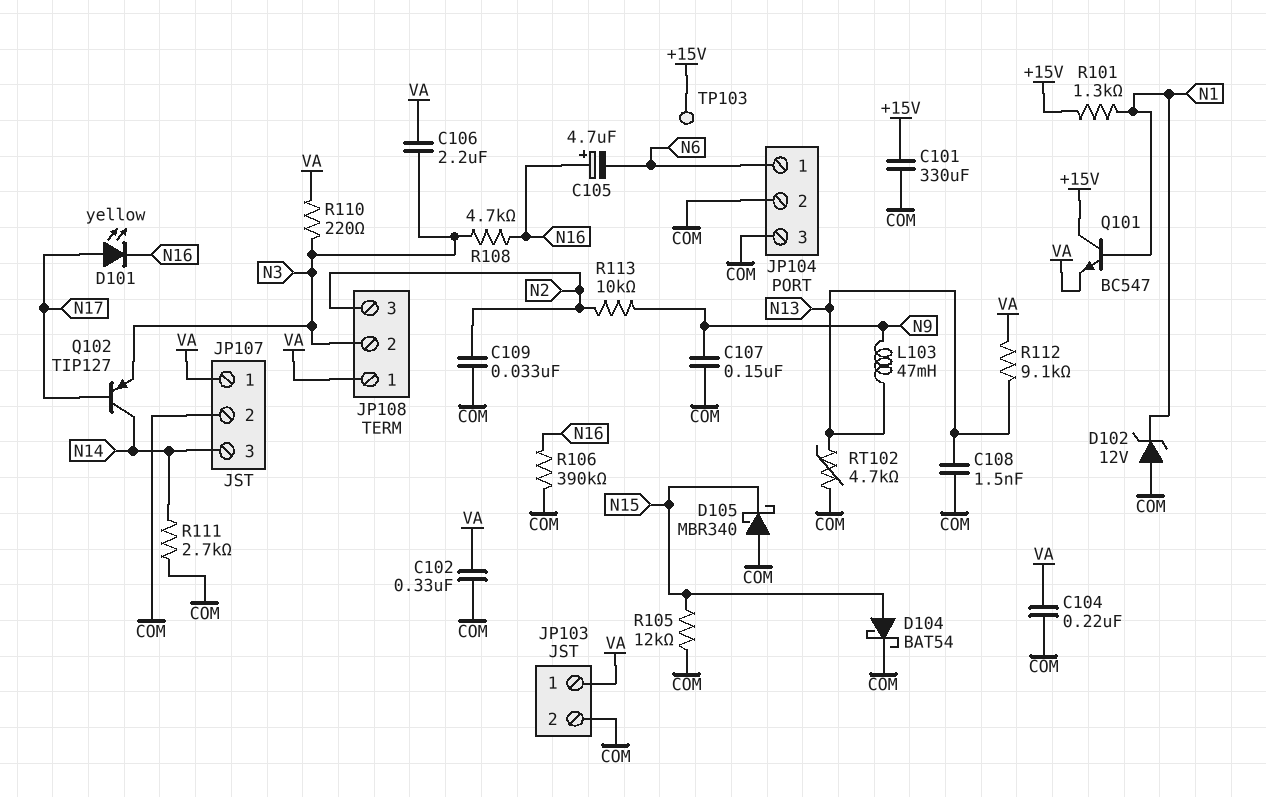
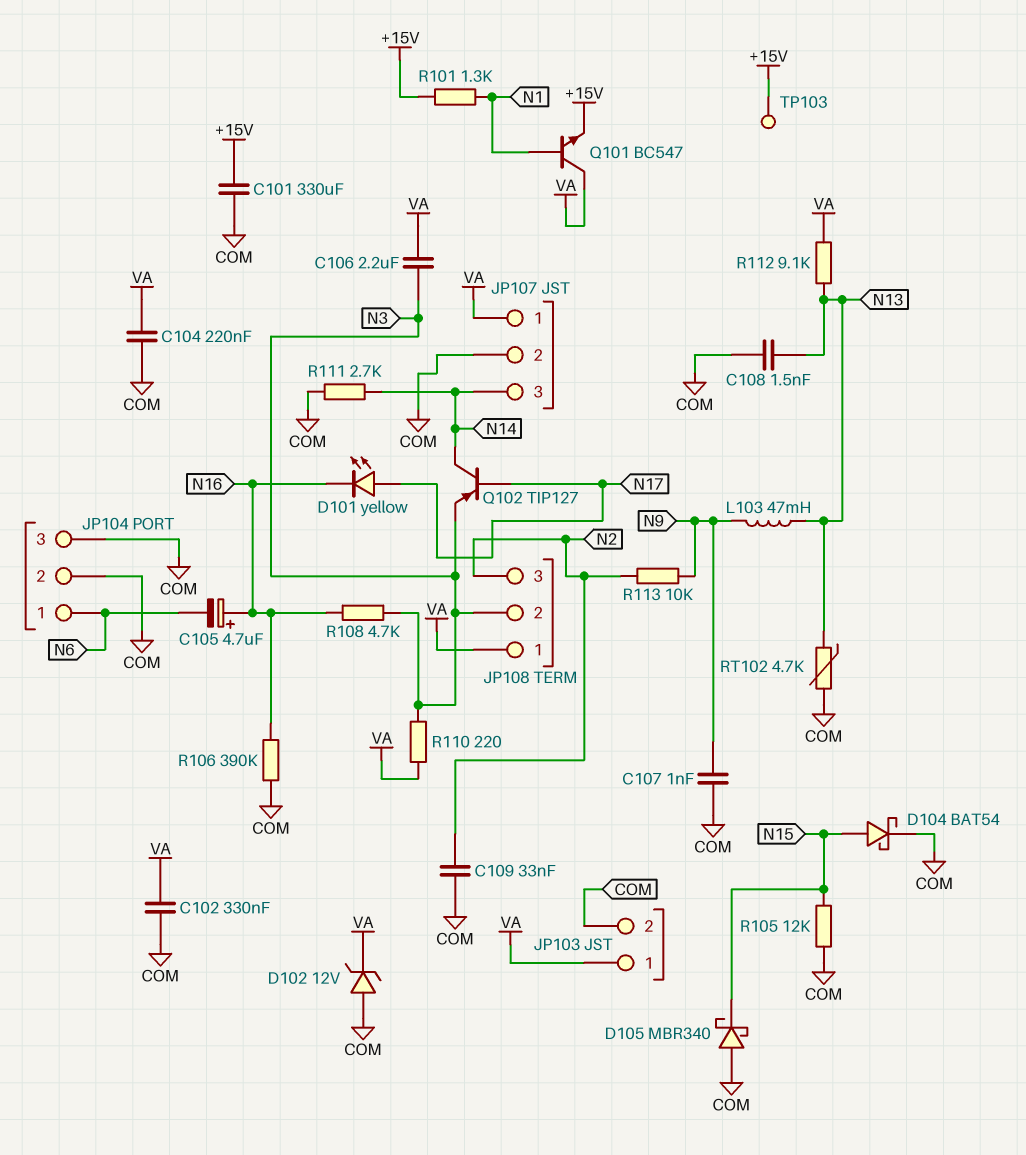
C107: 150nF (COM, N9) -> 1nF (COM, N9)
D102: zener 12V (A COM, K N1) -> zener 12V (A COM, K VA)
Q101: NPN BC547 (B N1, C +15V, E VA) -> NPN BC547 (B N1, C VA, E +15V)

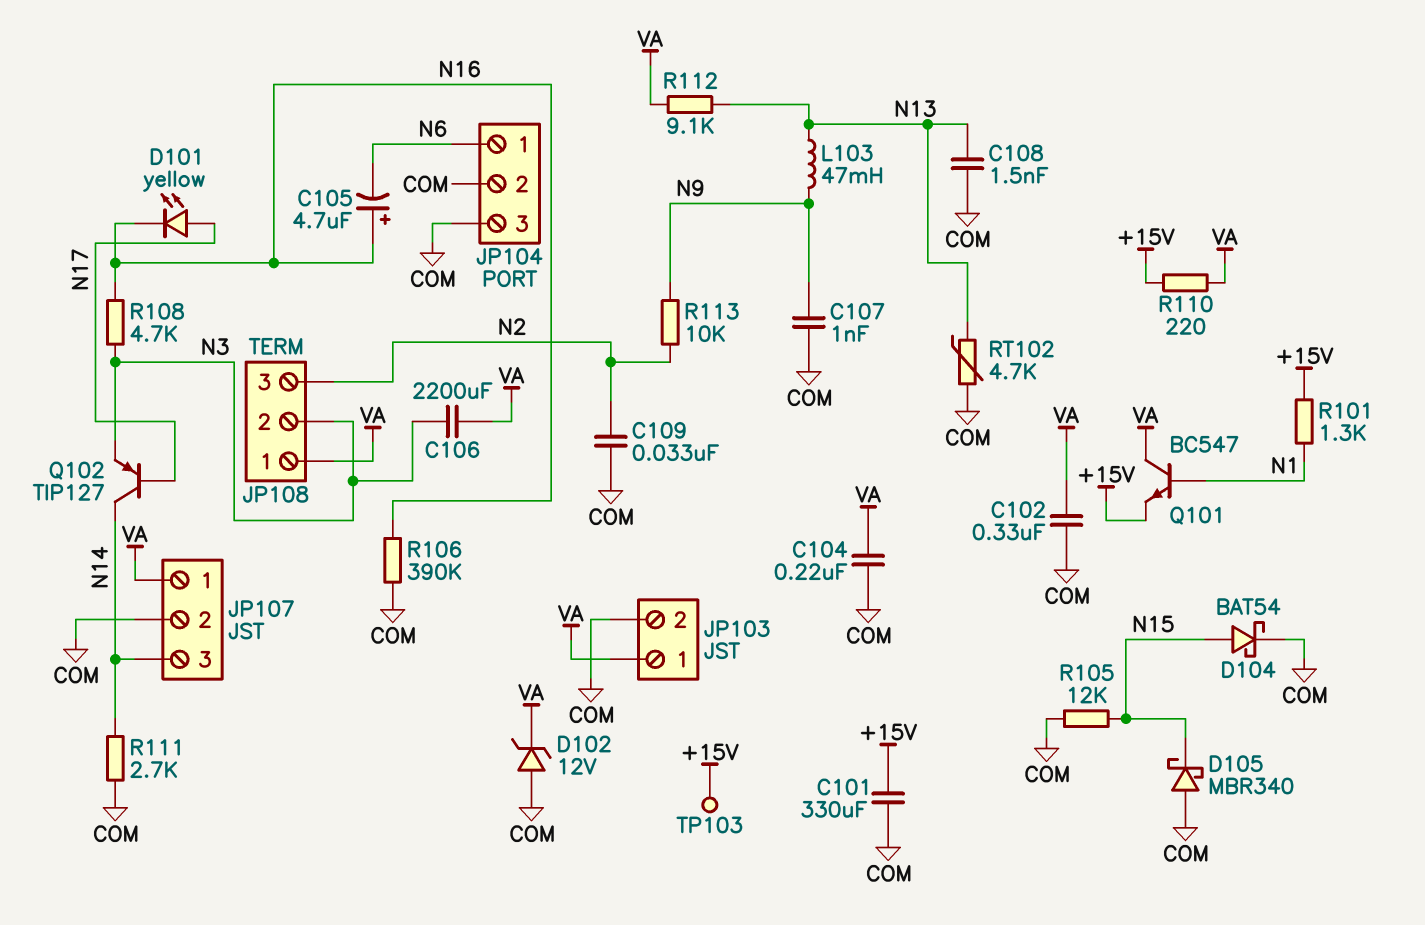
C106: 2.2uF (N3, VA) -> 2200uF (N3, VA)
R110: 220 (N3, VA) -> 220 (+15V, VA)

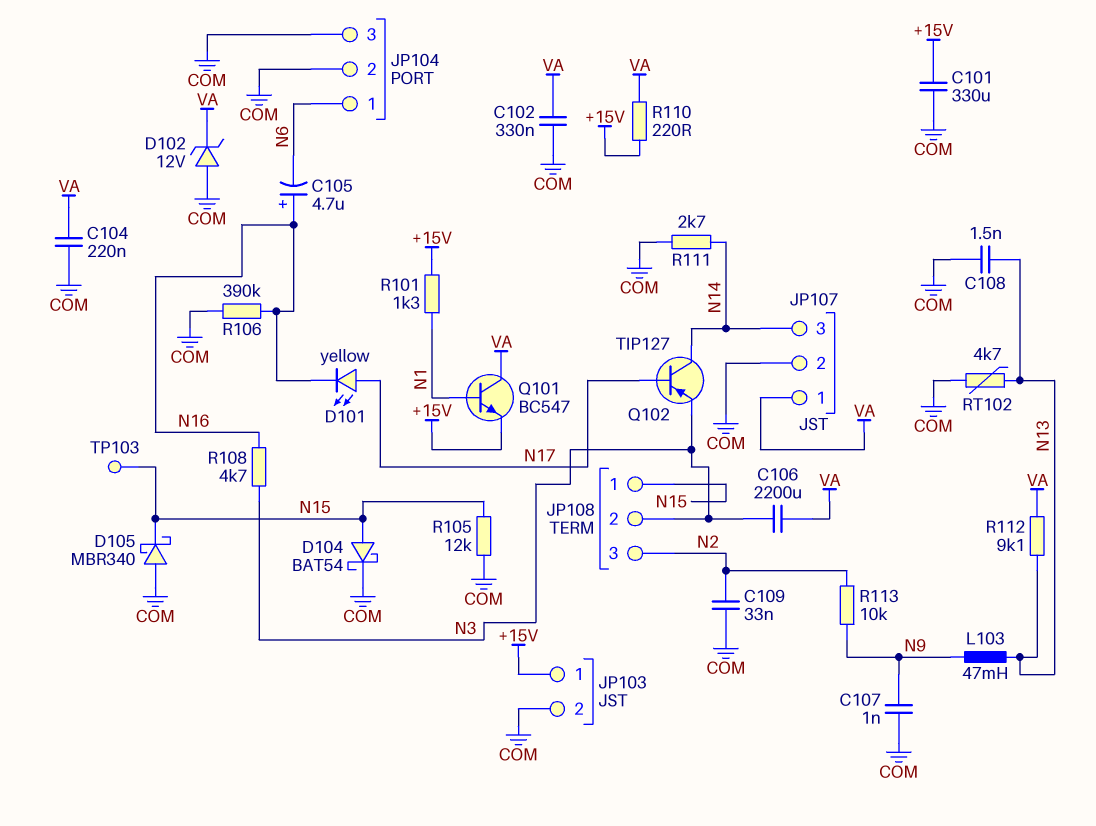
JP103 pin 1: VA -> +15V
JP108 pin 1: VA -> N15
TP103: test point (+15V) -> test point (N15)

